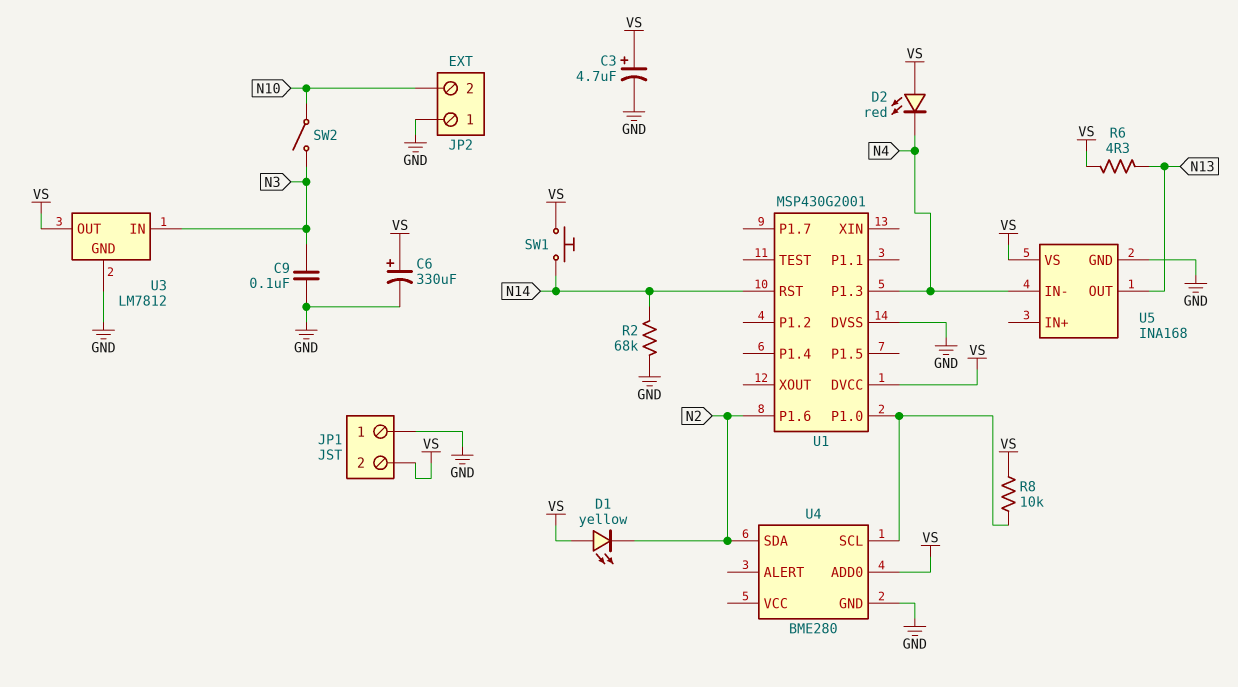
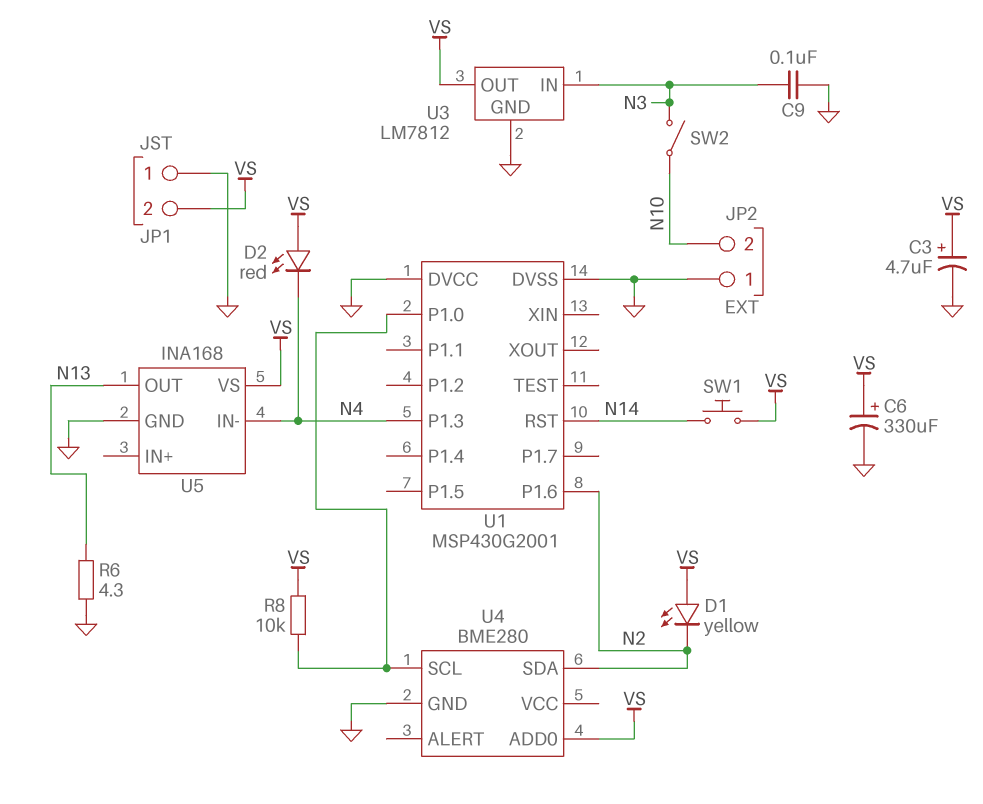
R2: 68k (GND, N14) -> none
R6: 4.3 (N13, VS) -> 4.3 (GND, N13)
U1 pin DVCC: VS -> GND

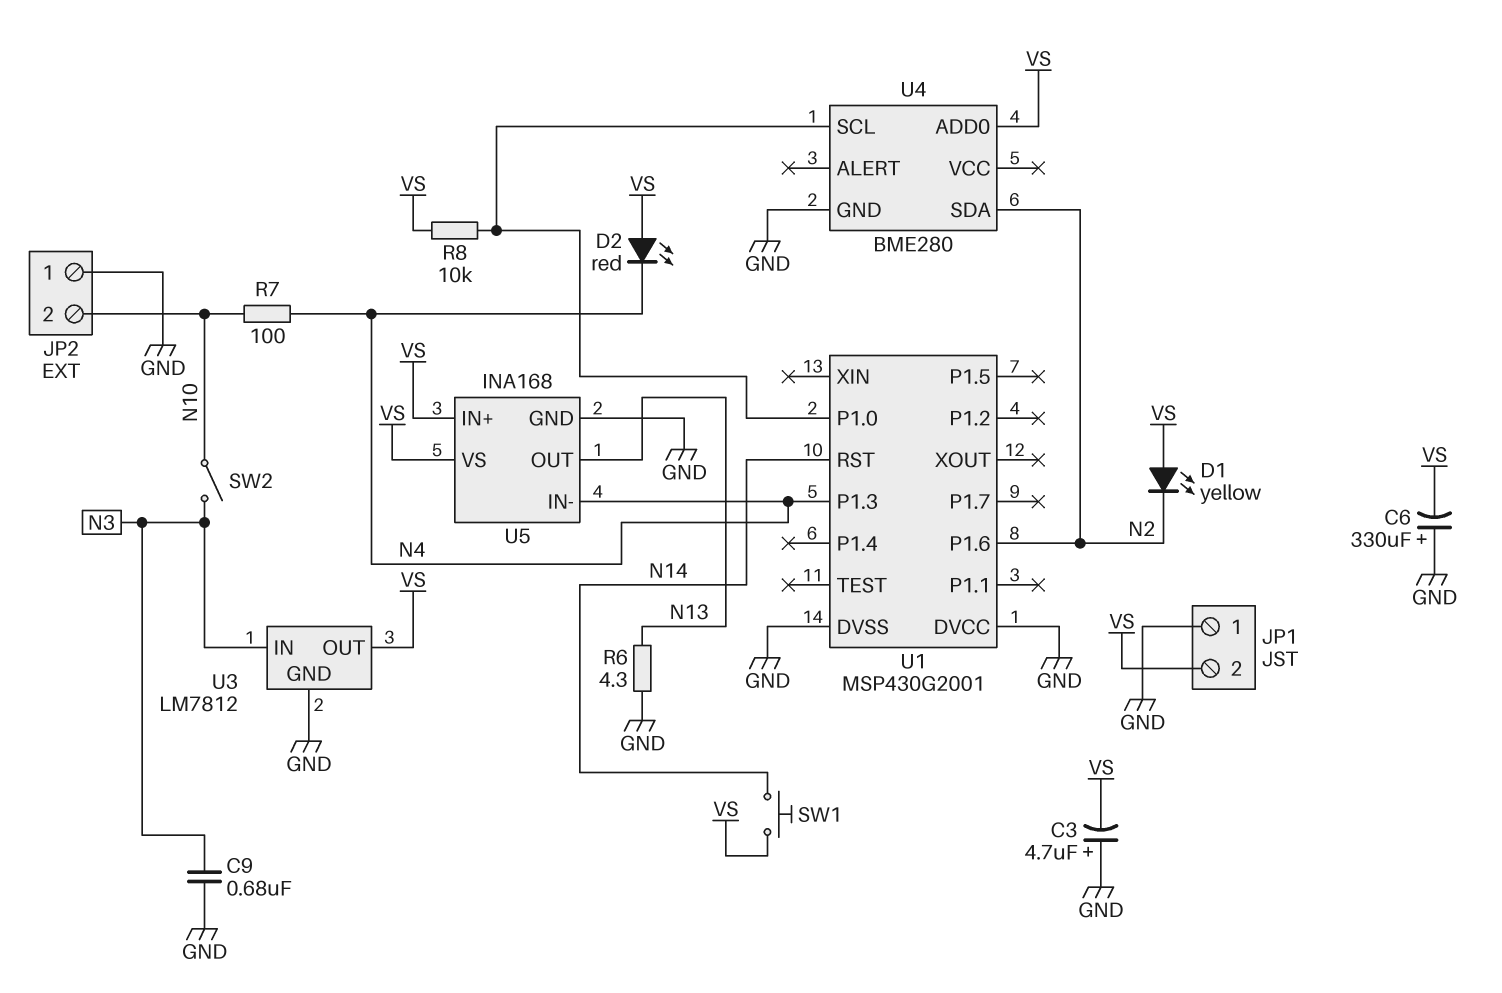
C3: 4.7uF (plus VS, minus GND) -> 4.7uF (plus GND, minus VS)
C6: 330uF (plus VS, minus GND) -> 330uF (plus GND, minus VS)
C9: 100nF (GND, N3) -> 680nF (GND, N3)
R7: none -> 100 (N4, N10)
U5 pin IN+: none -> VS

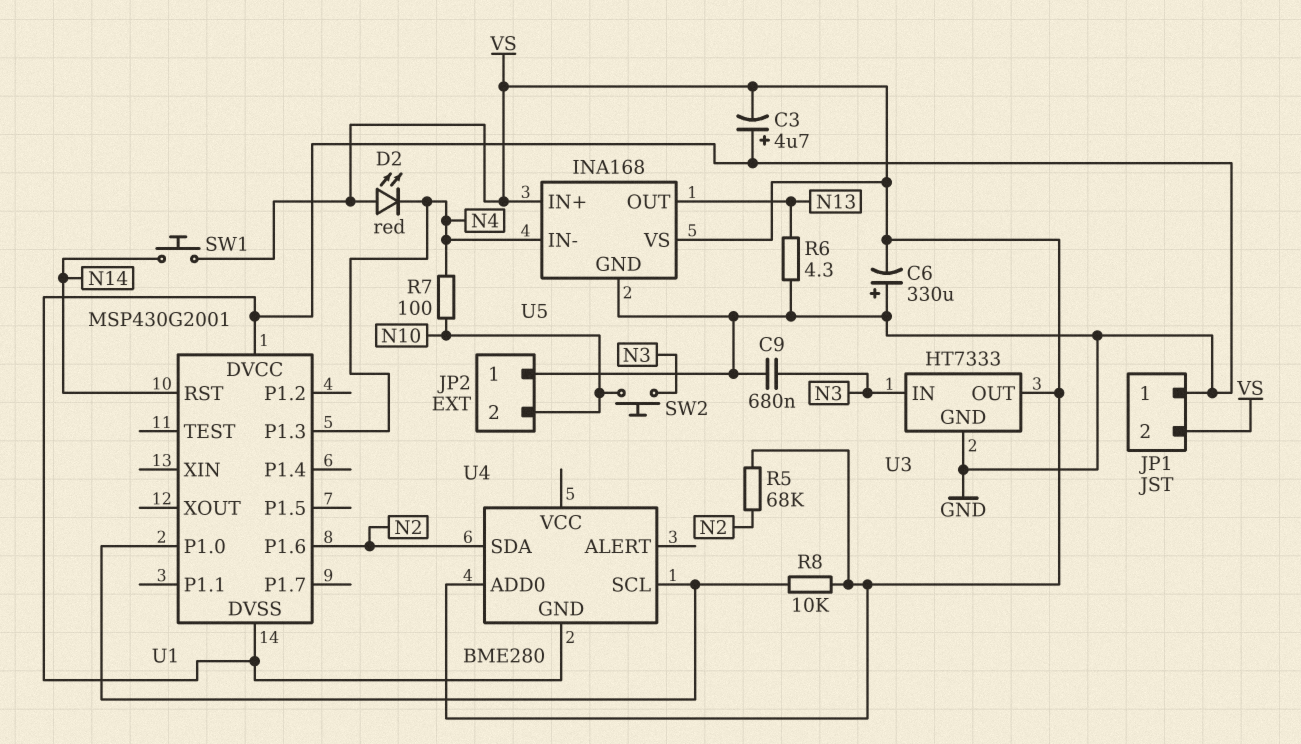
D1: LED yellow (A VS, K N2) -> none
R5: none -> 68k (N2, VS)
SW2: switch (N3, N10) -> button (N3, N10)
U3: LM7812 -> HT7333

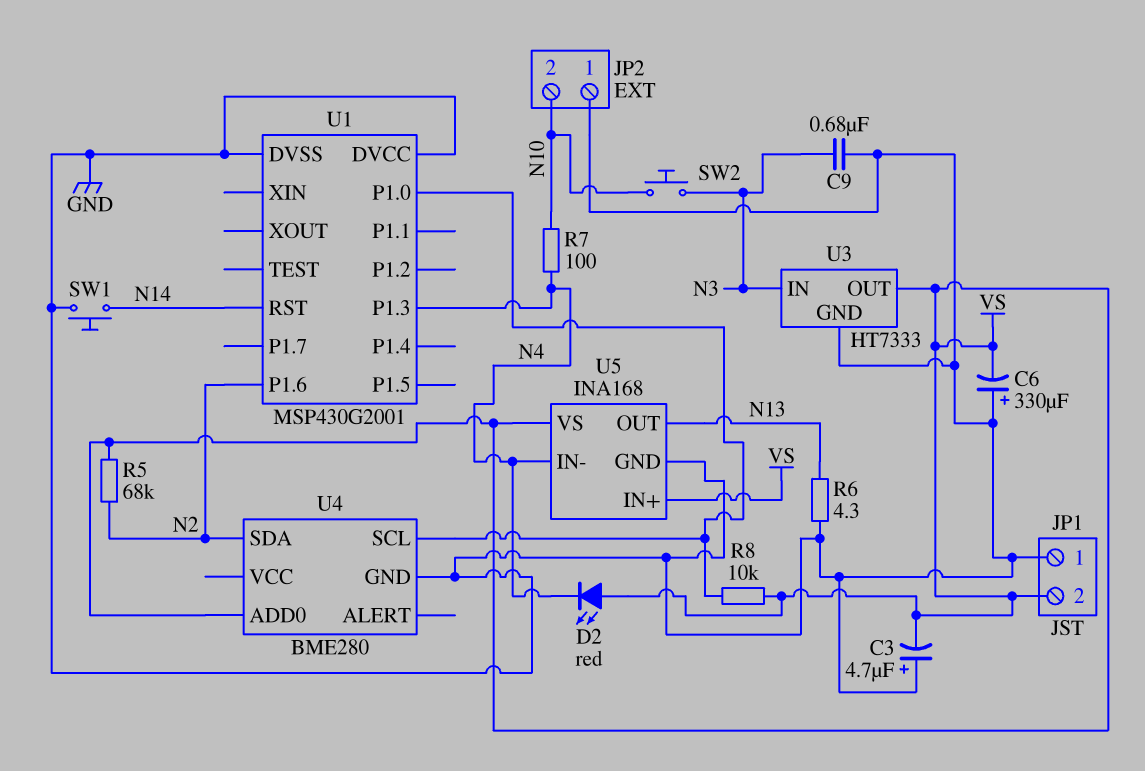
SW1: button (N14, VS) -> button (GND, N14)

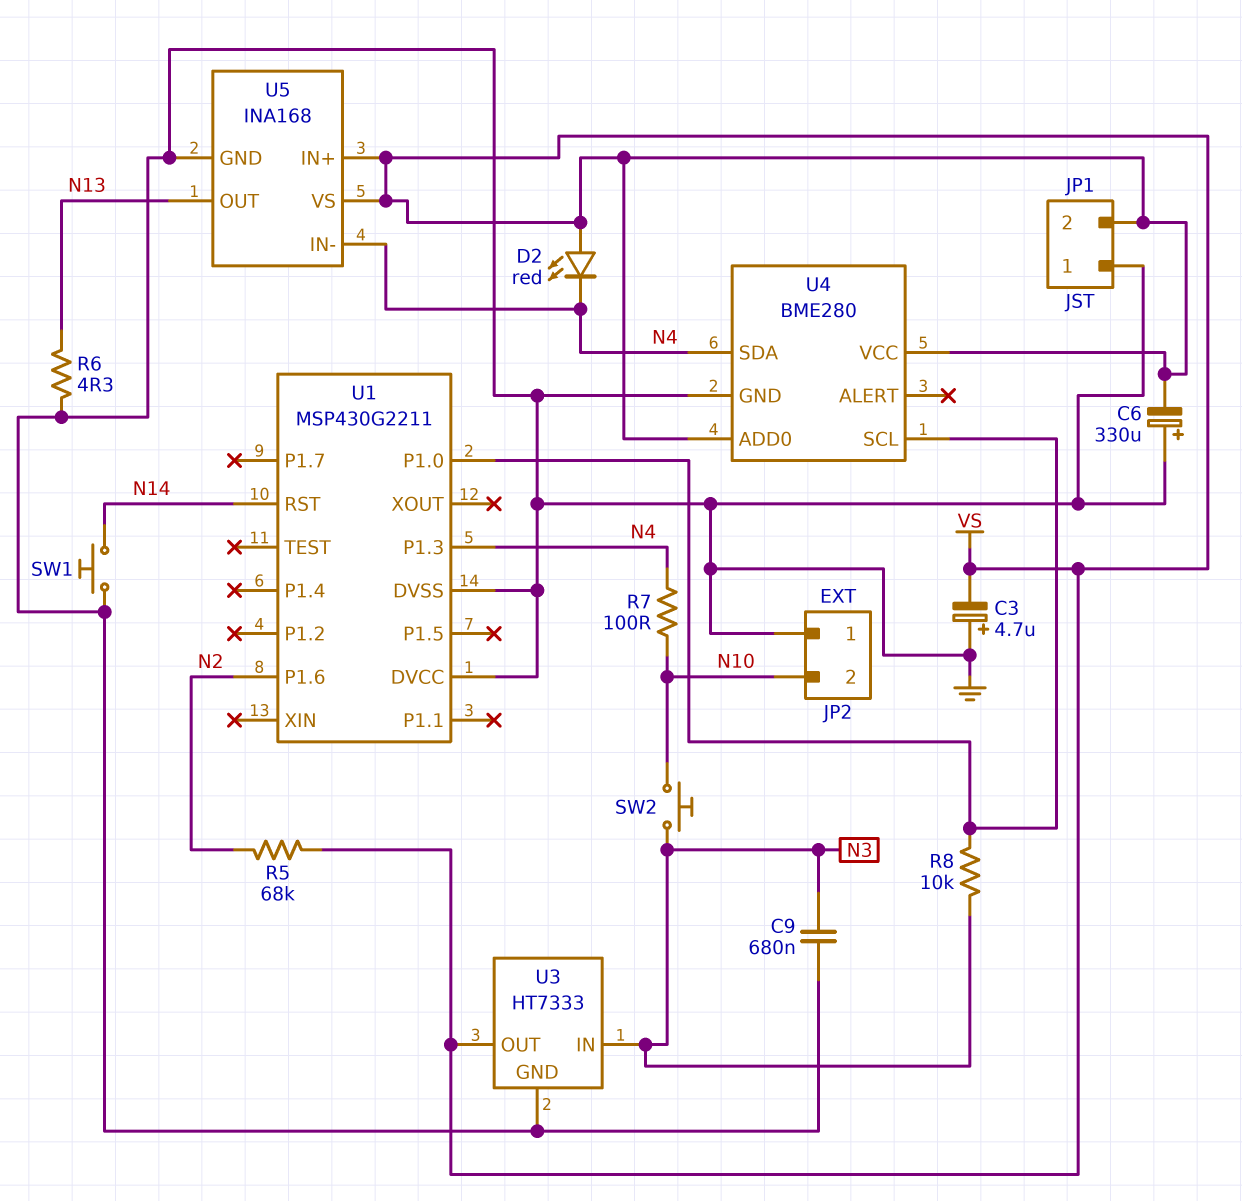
R8: 10k (U1/P1.0, VS) -> 10k (N3, U1/P1.0)
U1: MSP430G2001 -> MSP430G2211
U4 pin SDA: N2 -> N4
U4 pin VCC: none -> VS

